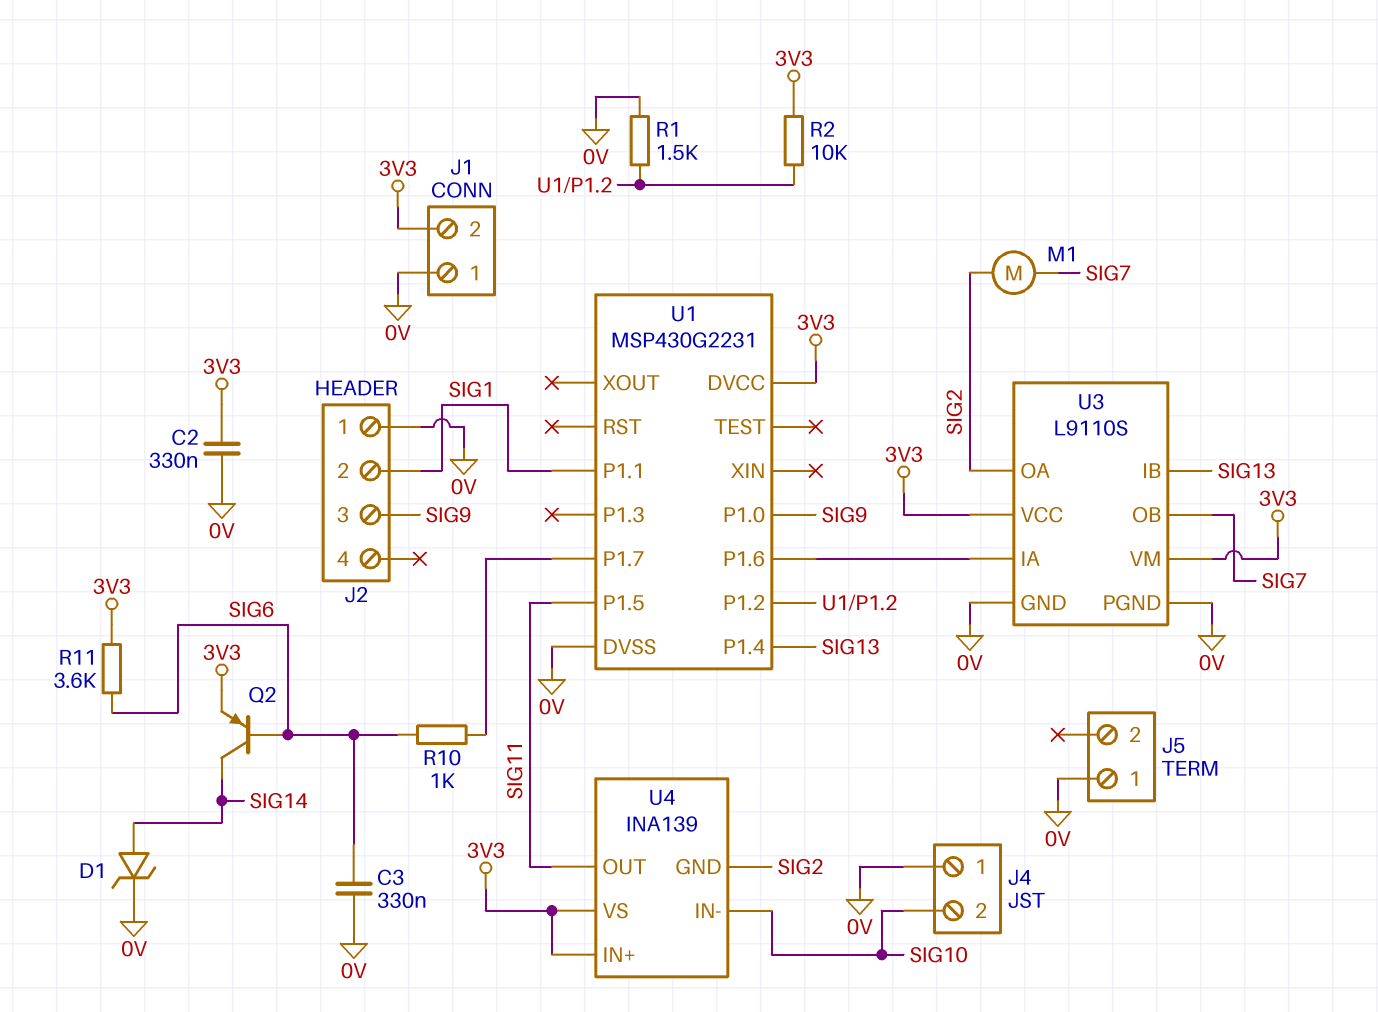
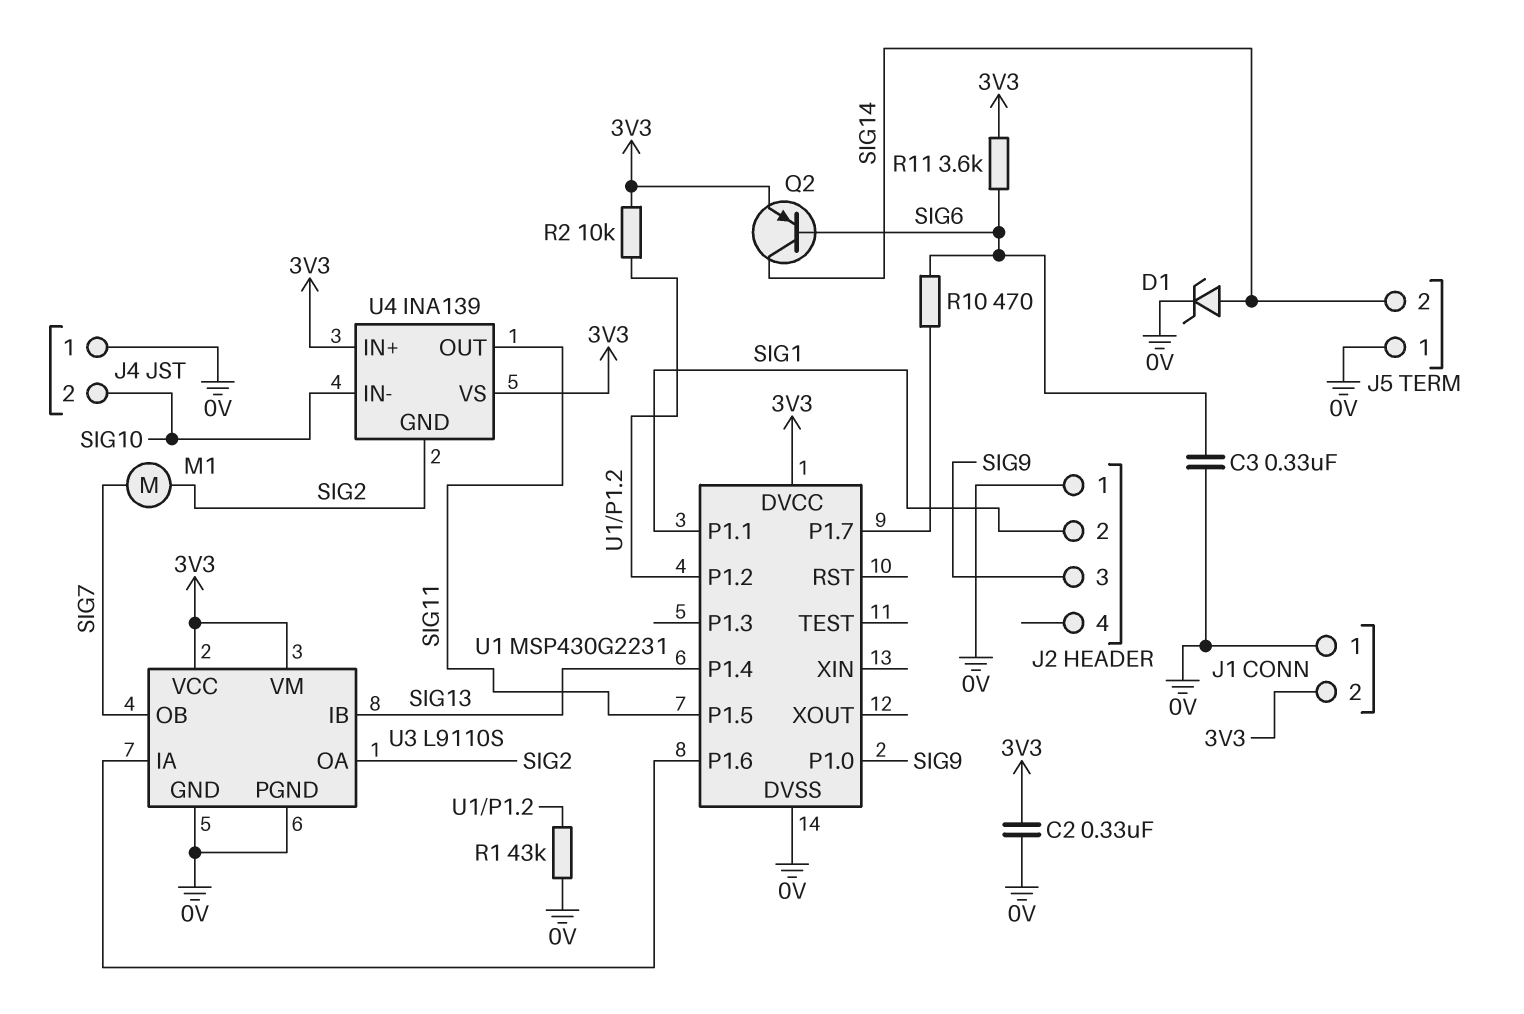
J5 pin 2: none -> SIG14
R1: 1.5k (0V, U1/P1.2) -> 43k (0V, U1/P1.2)
R10: 1k (SIG6, U1/P1.7) -> 470 (SIG6, U1/P1.7)

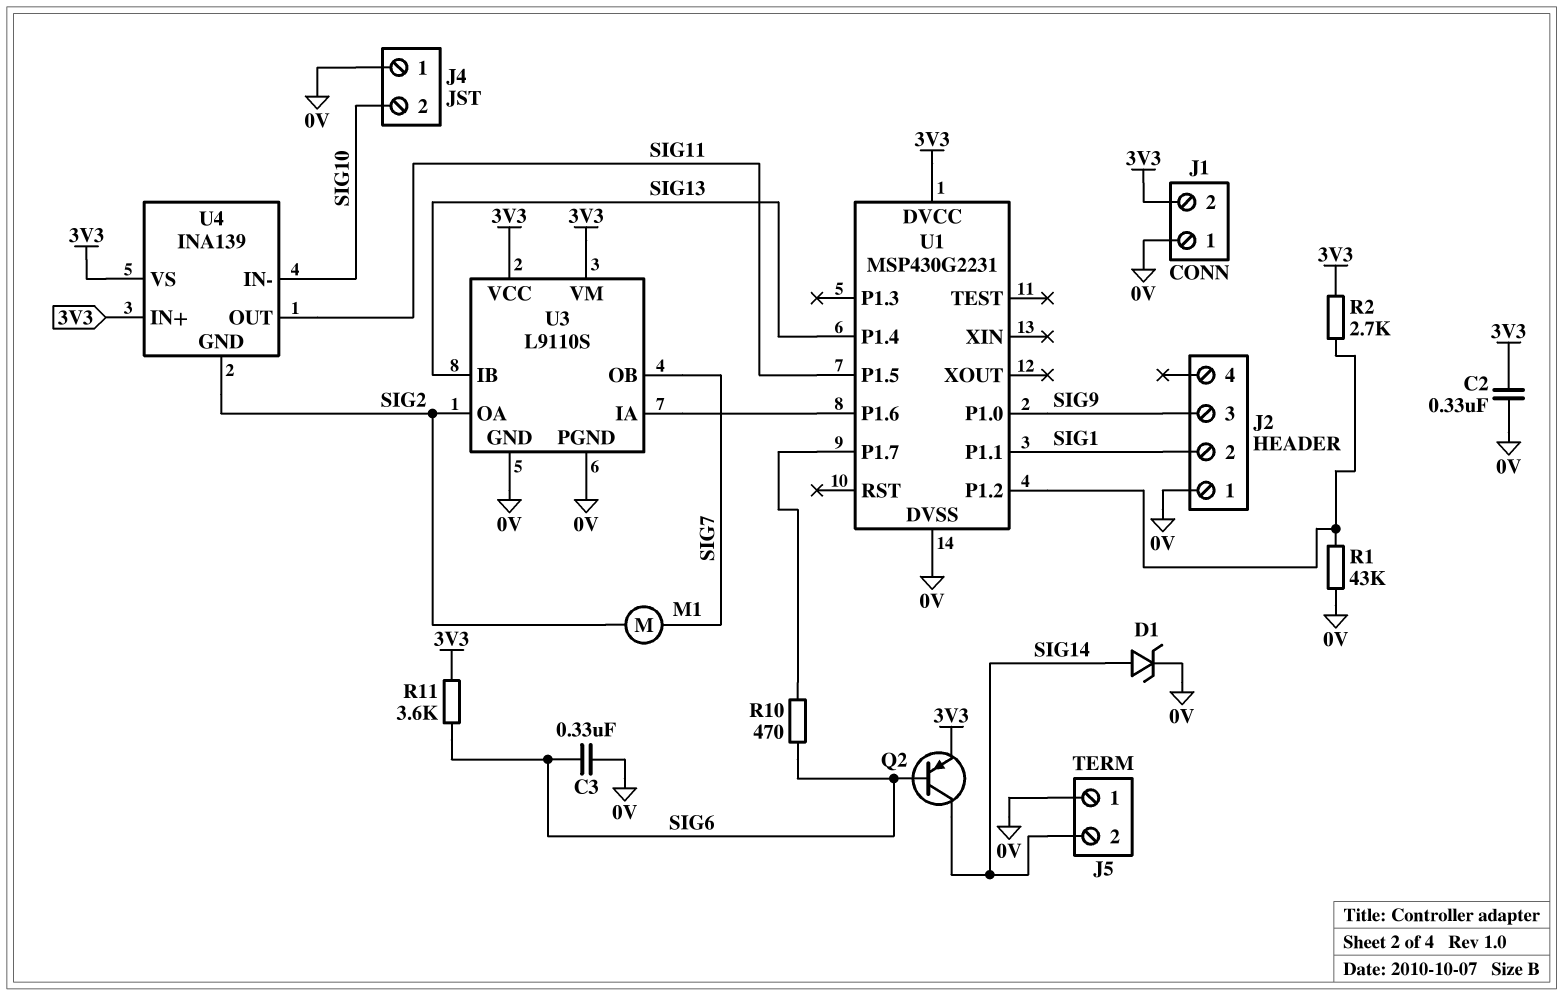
R2: 10k (3V3, U1/P1.2) -> 2.7k (3V3, U1/P1.2)

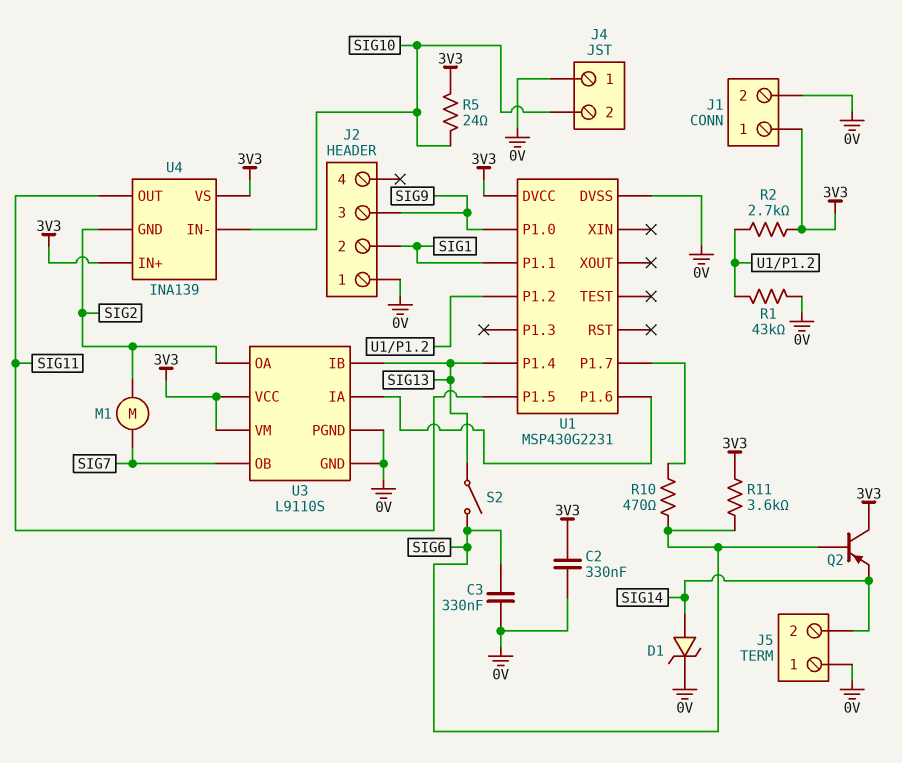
J1 pin 1: 0V -> 3V3
J1 pin 2: 3V3 -> 0V
Q2: PNP (B SIG6, C SIG14, E 3V3) -> PNP (B SIG6, C 3V3, E SIG14)
R5: none -> 24 (3V3, SIG10)
S2: none -> switch (SIG6, SIG13)

